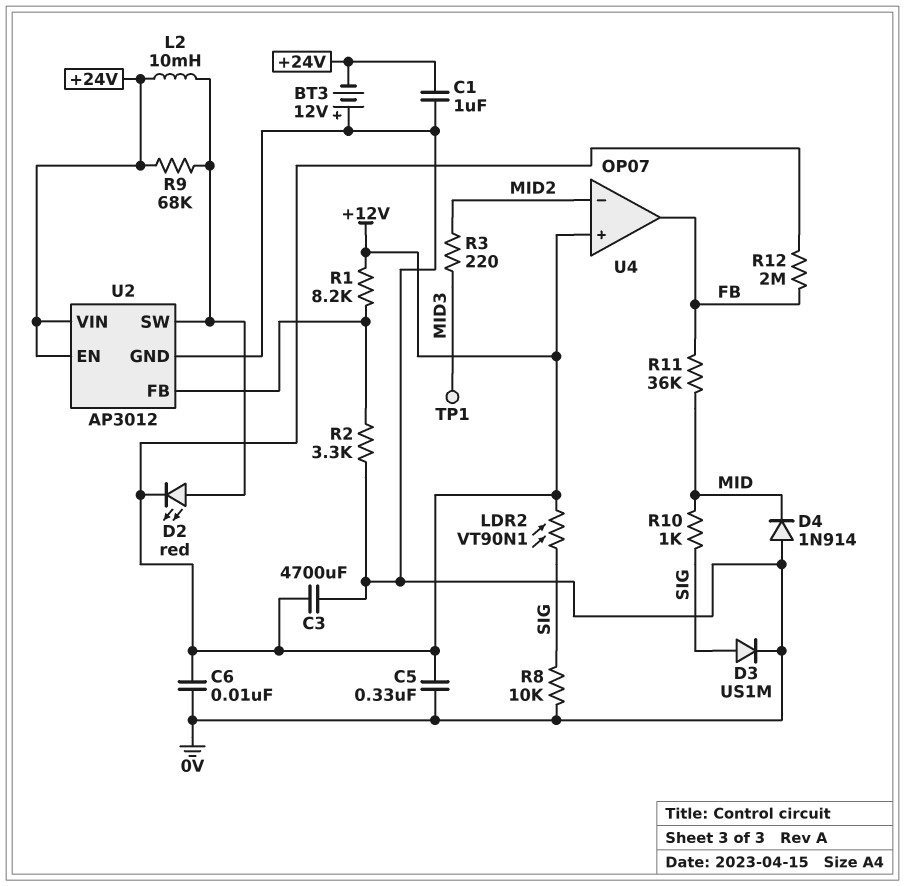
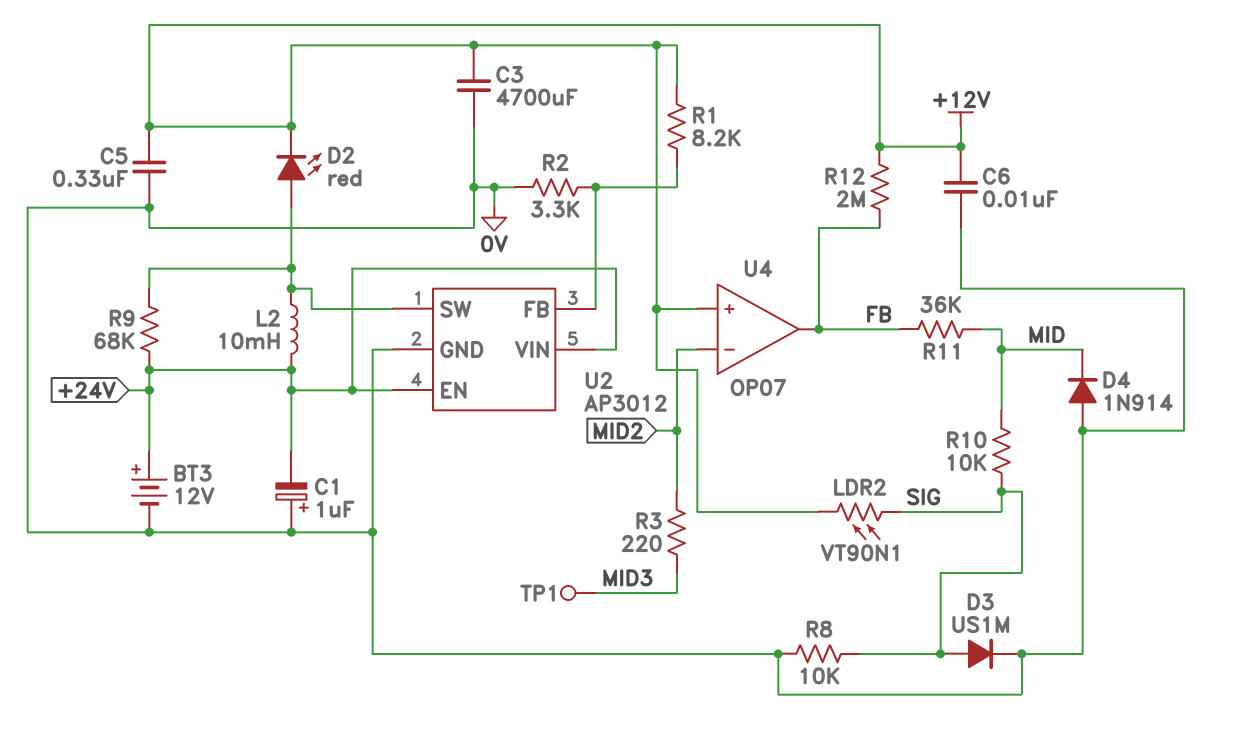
BT3: 12V (plus 0V, minus +24V) -> 12V (plus +24V, minus 0V)
C1: 1uF (+24V, 0V) -> 1uF (plus 0V, minus +24V)
R10: 1k (MID, SIG) -> 10k (MID, SIG)

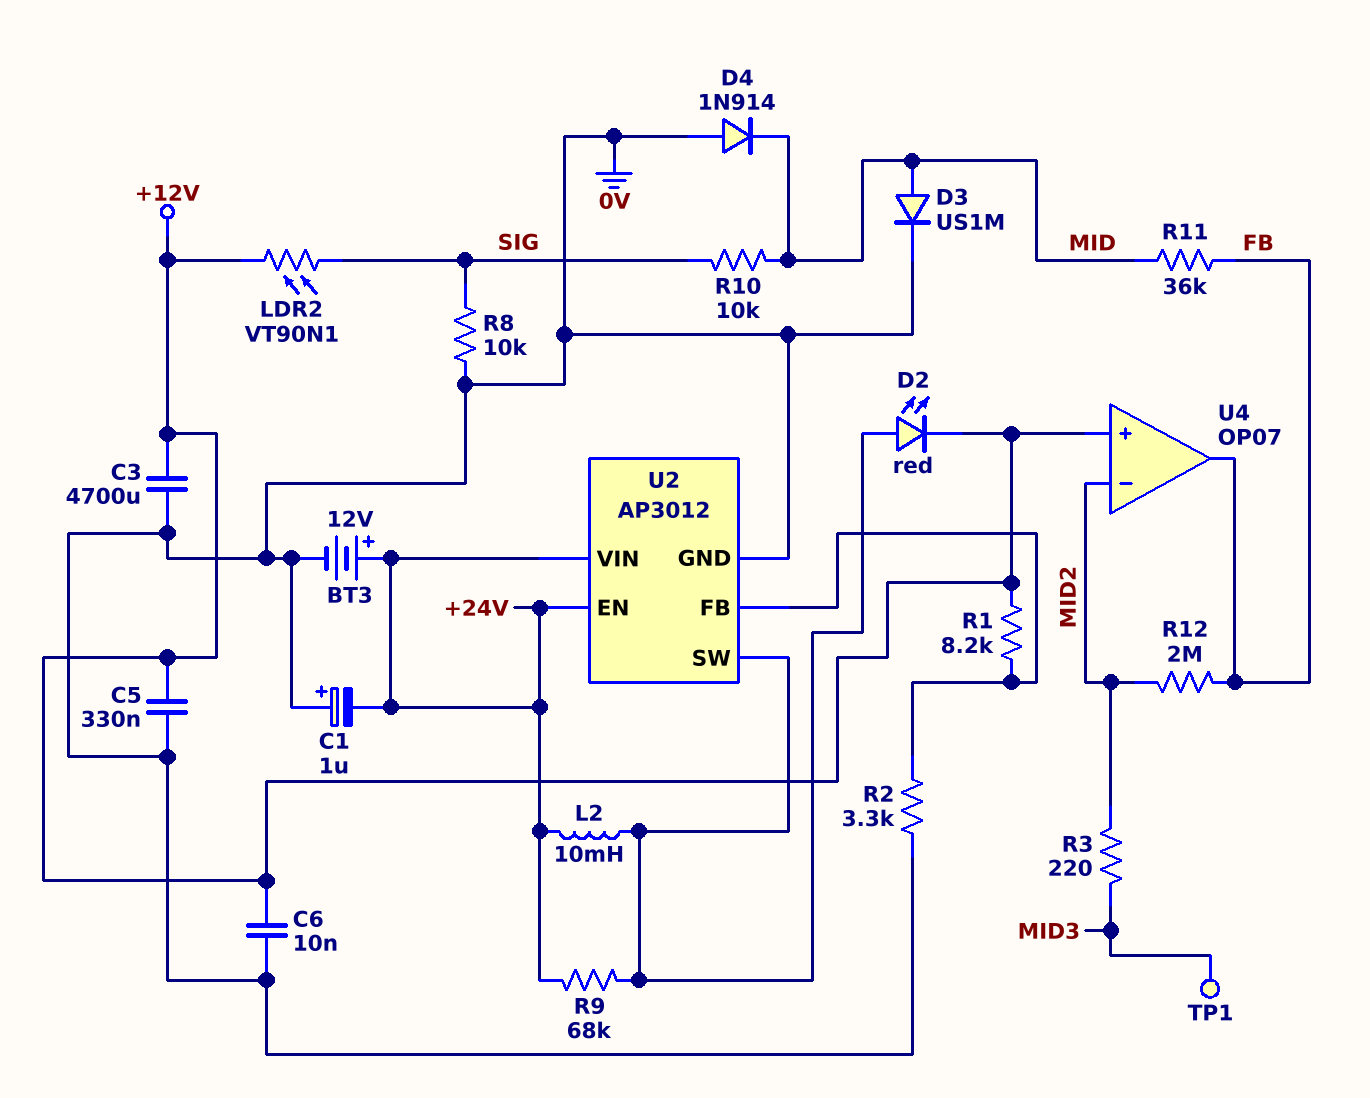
D3: diode US1M (A SIG, K 0V) -> diode US1M (A MID, K 0V)
R12: 2M (+12V, FB) -> 2M (FB, MID2)

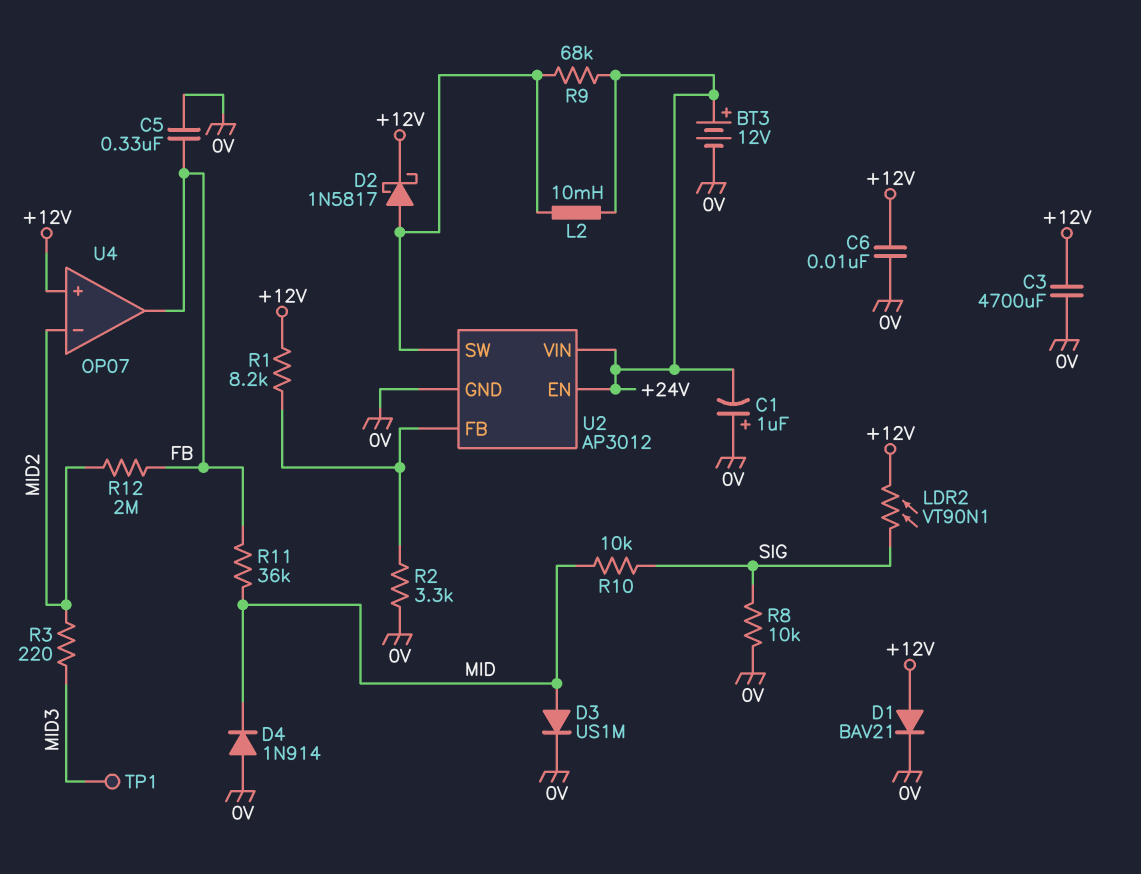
C5: 330nF (+12V, 0V) -> 330nF (0V, FB)
D1: none -> diode BAV21 (A +12V, K 0V)
D2: LED red (A U2/SW, K +12V) -> schottky 1N5817 (A U2/SW, K +12V)

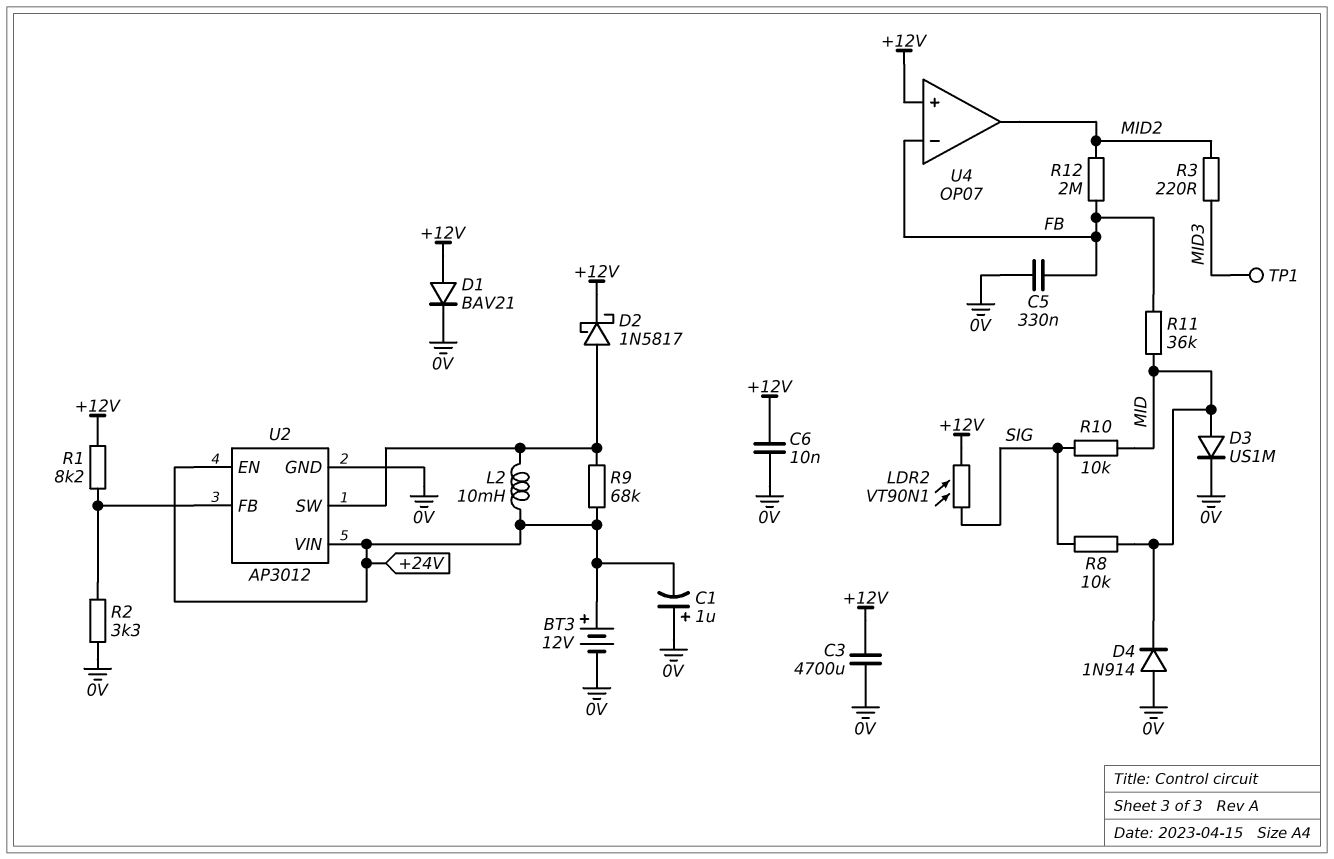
R8: 10k (0V, SIG) -> 10k (MID, SIG)
U4 pin in-: MID2 -> FB
U4 pin out: FB -> MID2

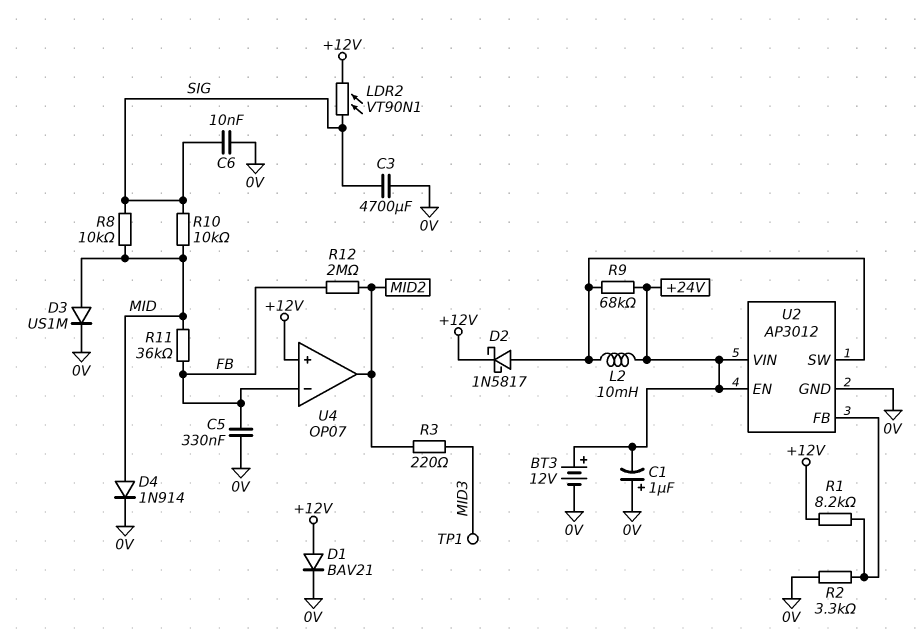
C3: 4700uF (+12V, 0V) -> 4700uF (0V, SIG)
C6: 10nF (+12V, 0V) -> 10nF (0V, SIG)
D4: diode 1N914 (A 0V, K MID) -> diode 1N914 (A MID, K 0V)

